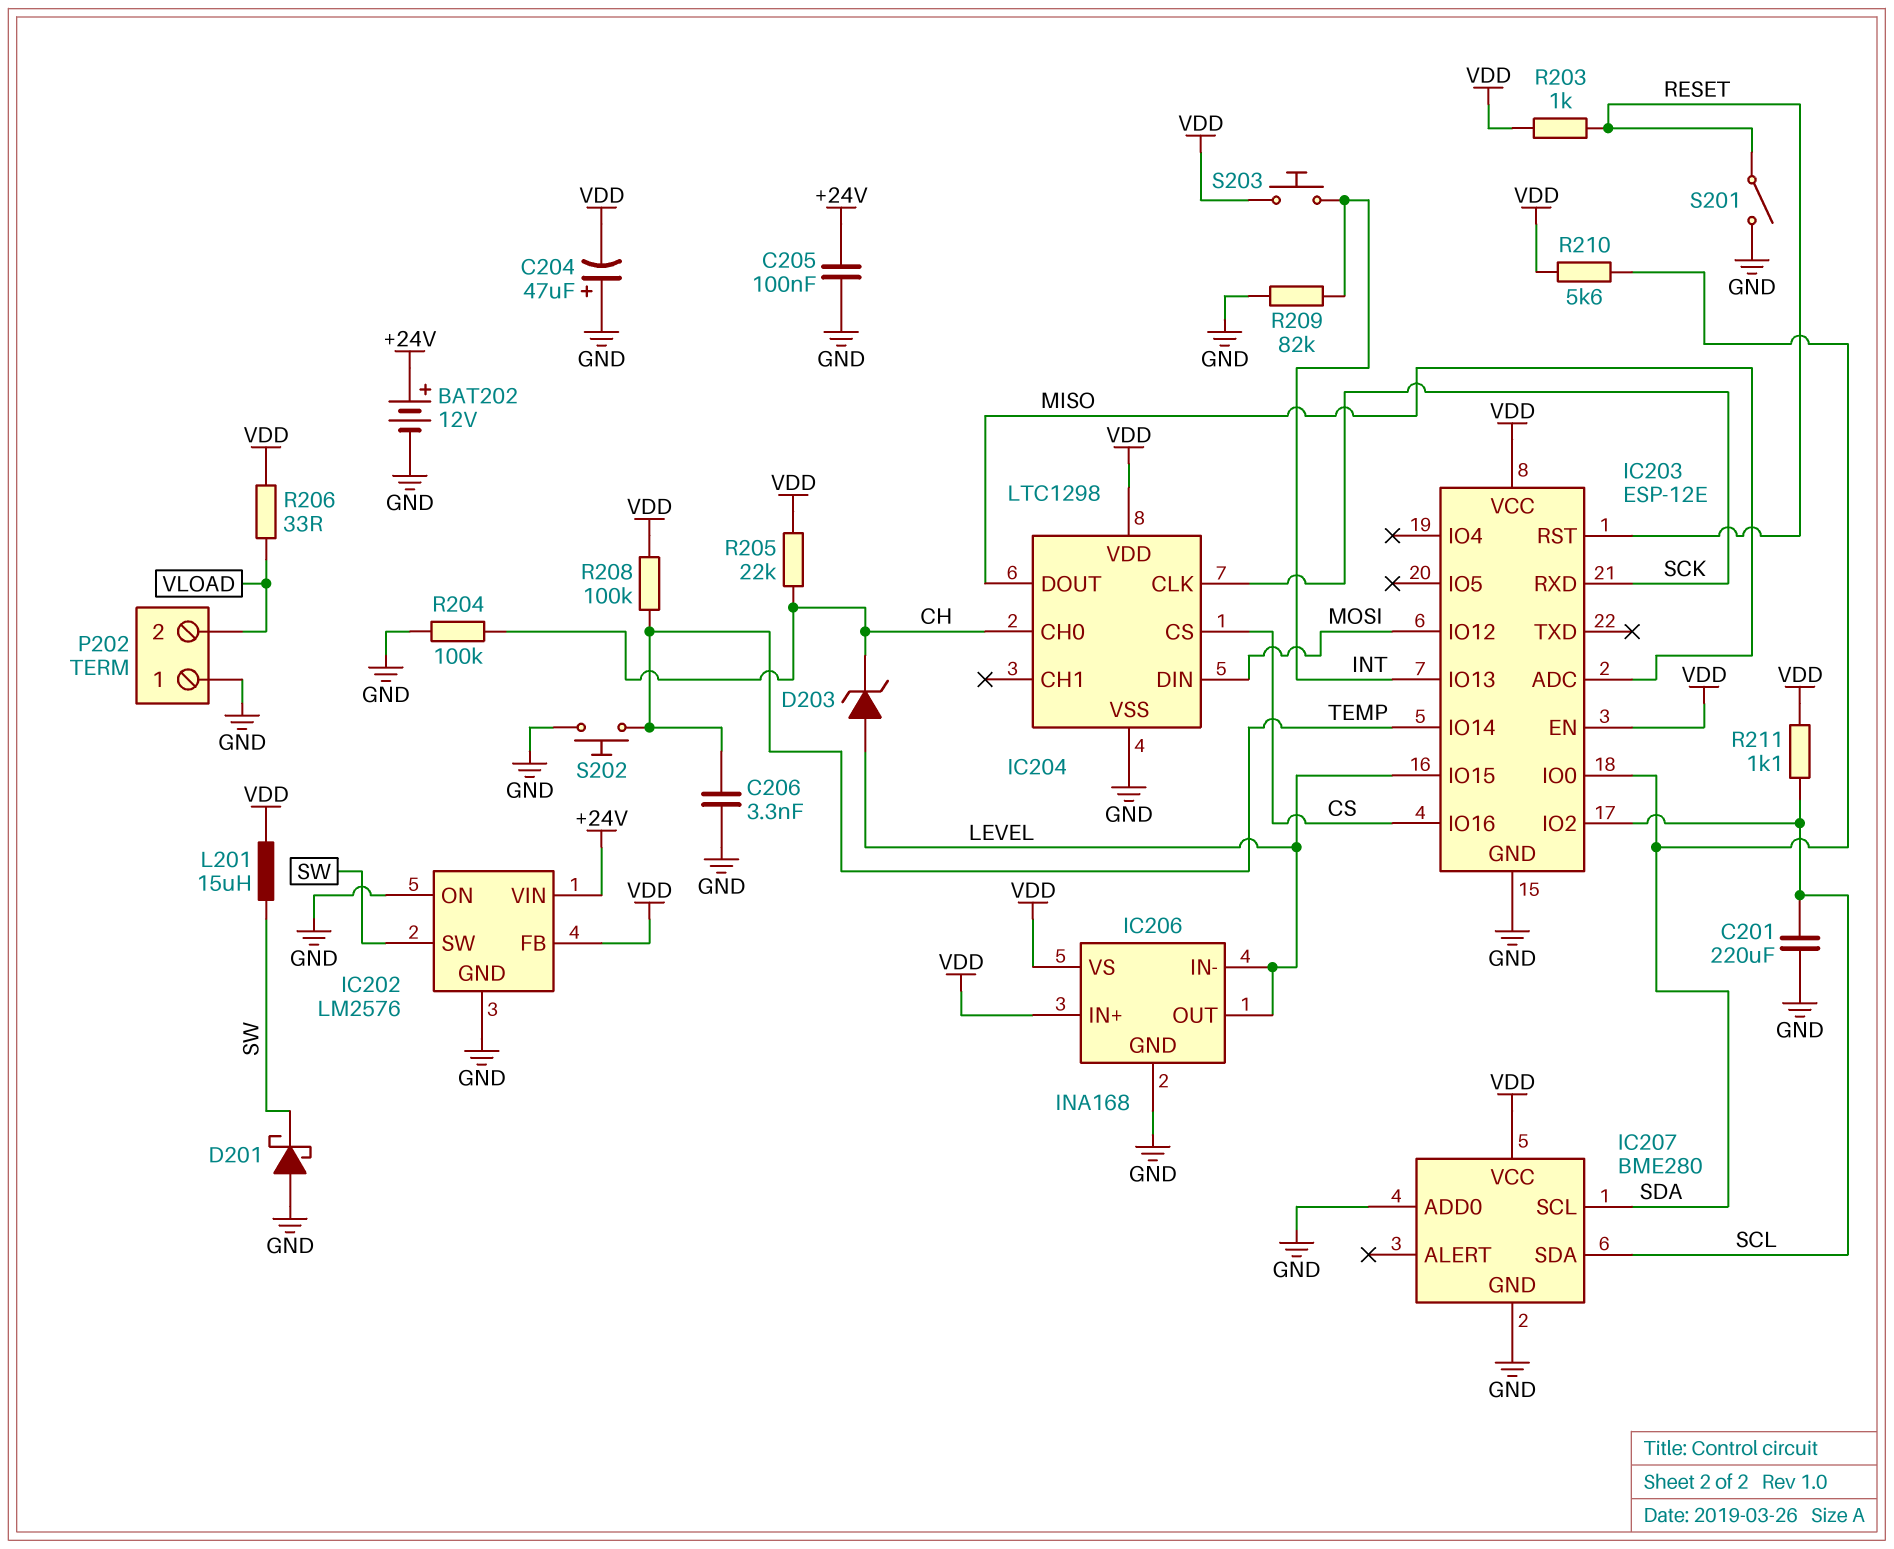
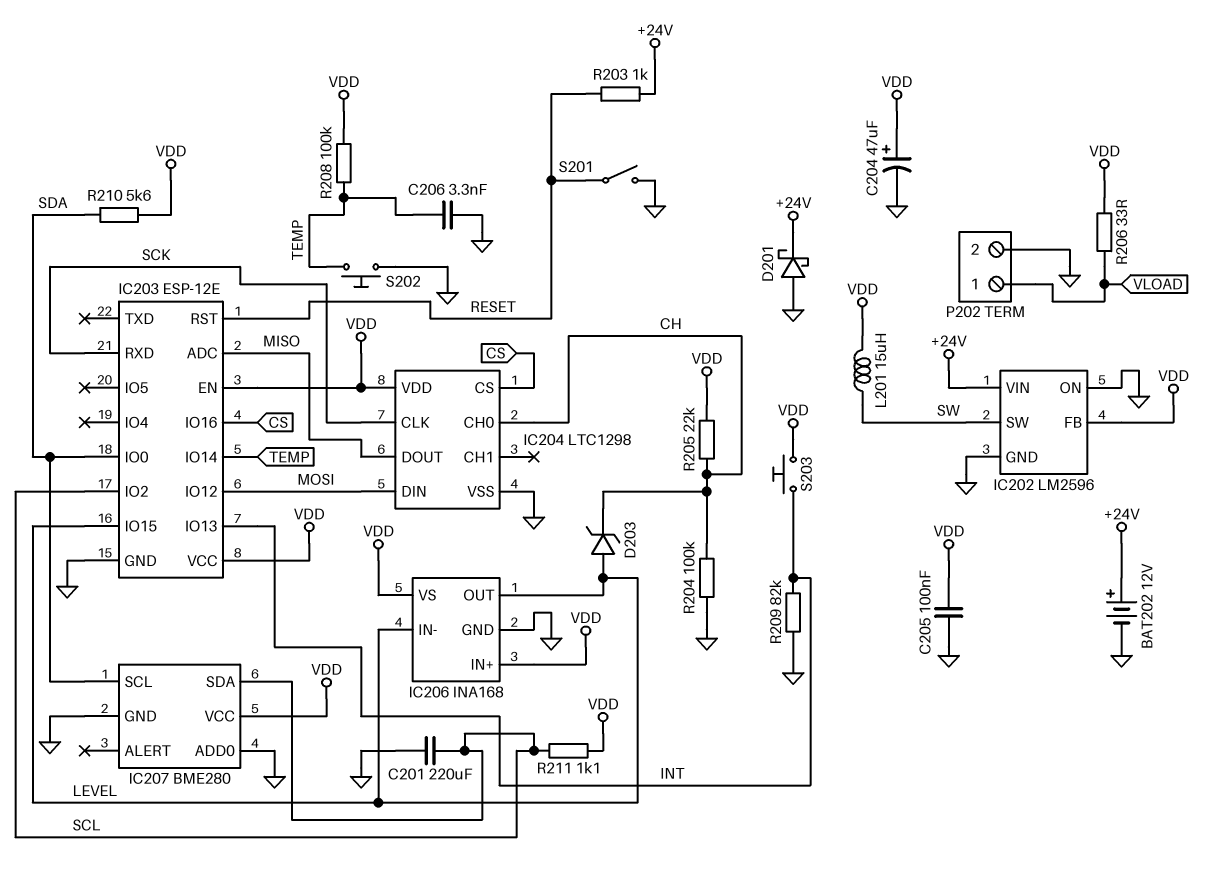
C204: 47uF (plus GND, minus VDD) -> 47uF (plus VDD, minus GND)
C205: 100nF (+24V, GND) -> 100nF (GND, VDD)
D201: schottky (A GND, K SW) -> schottky (A GND, K +24V)
IC202: LM2576 -> LM2596
P202 pin 1: GND -> VLOAD
P202 pin 2: VLOAD -> GND
R203: 1k (RESET, VDD) -> 1k (+24V, RESET)

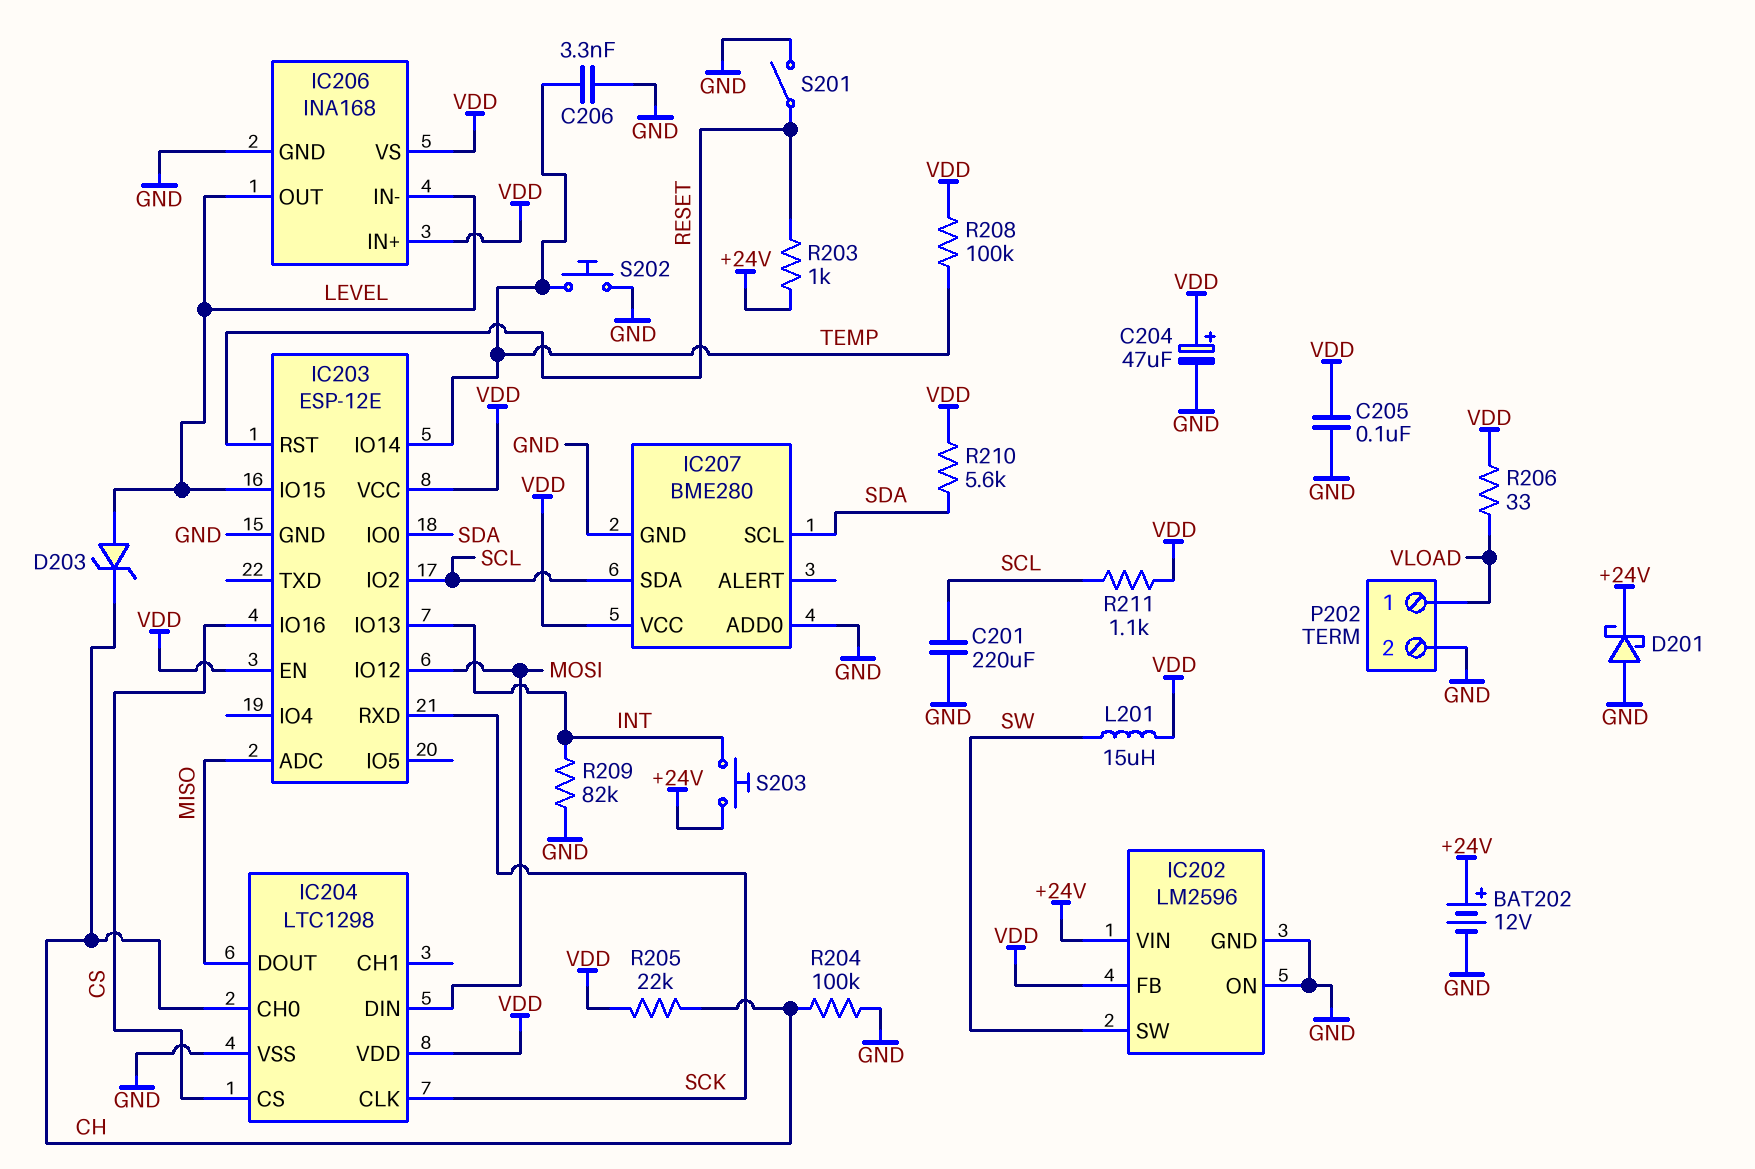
S203: button (INT, VDD) -> button (+24V, INT)

